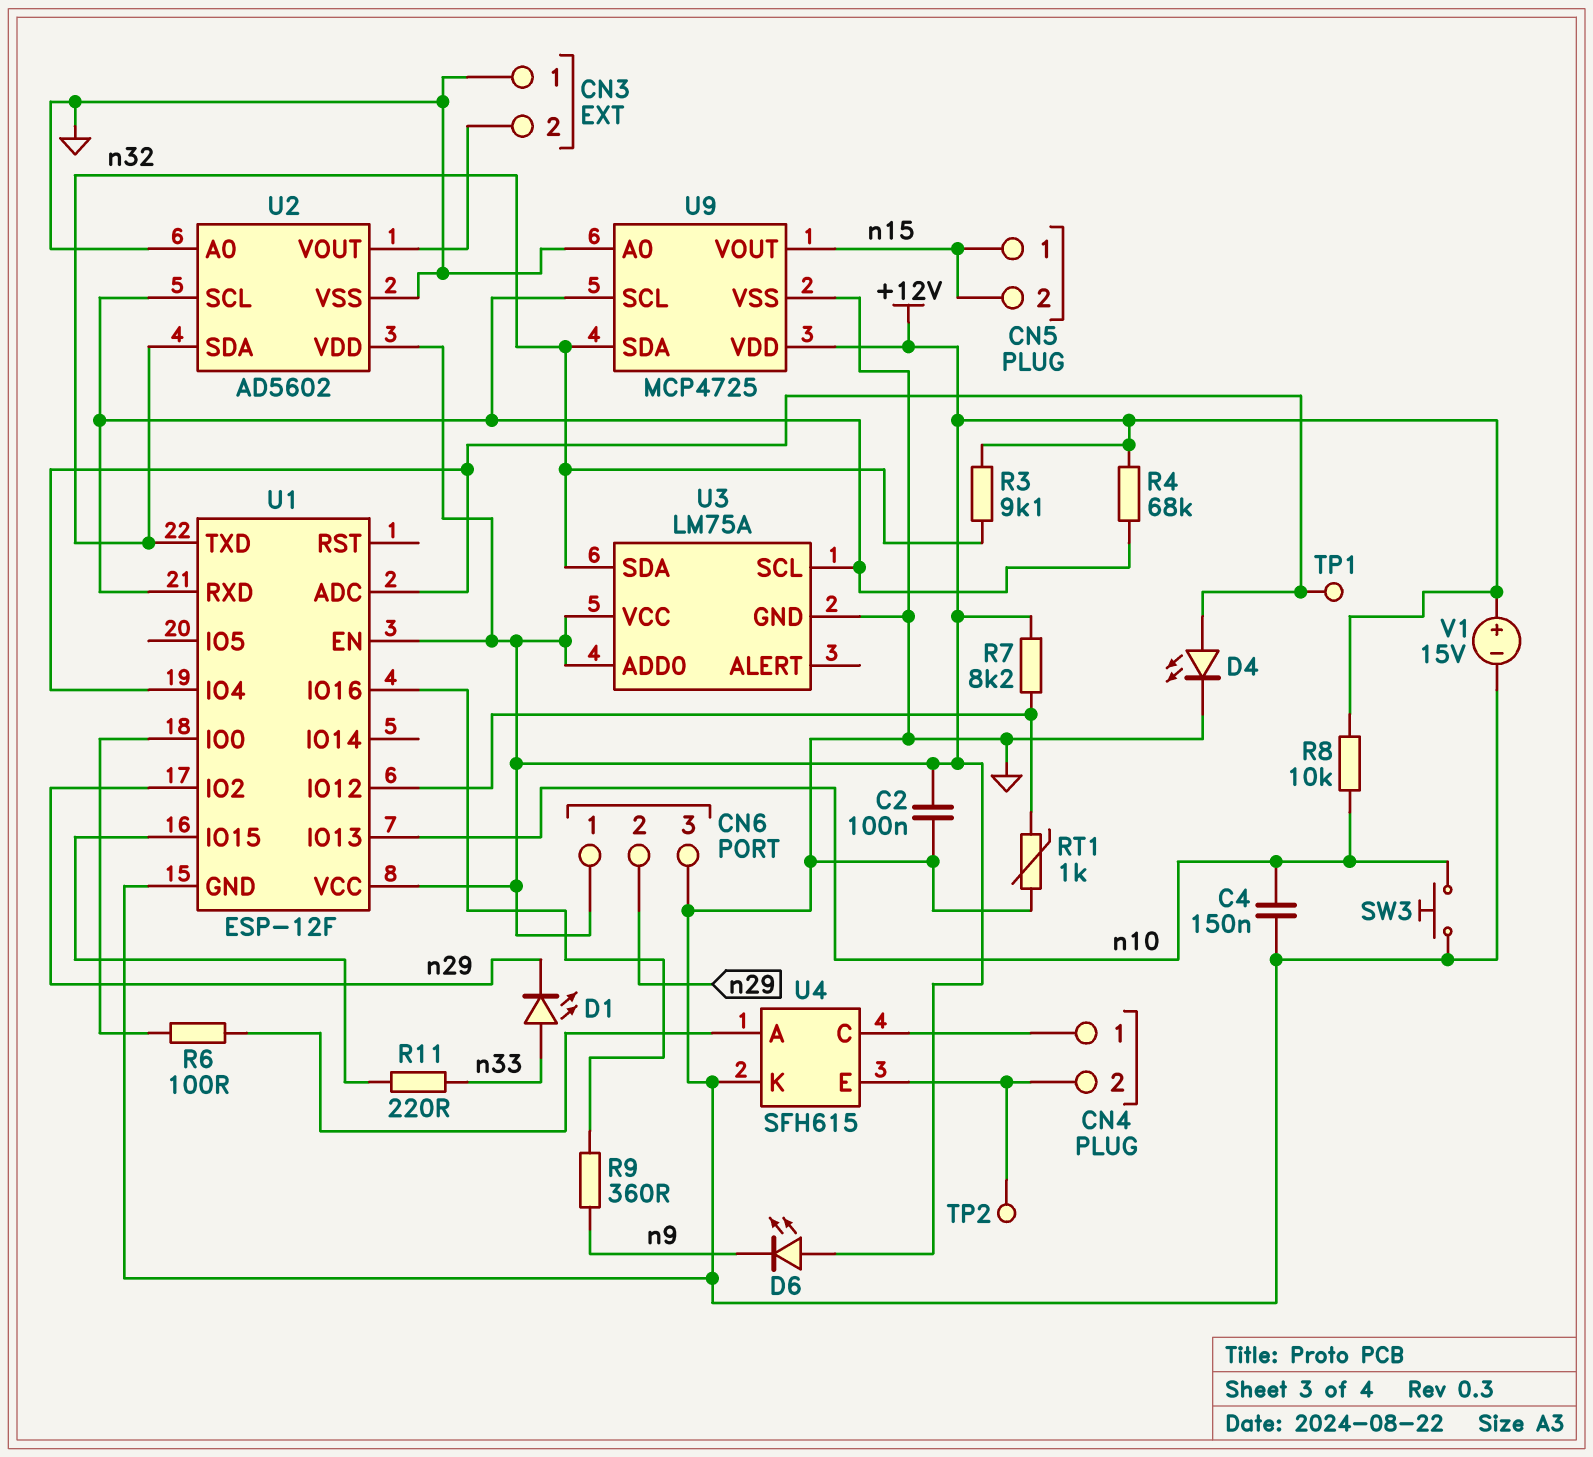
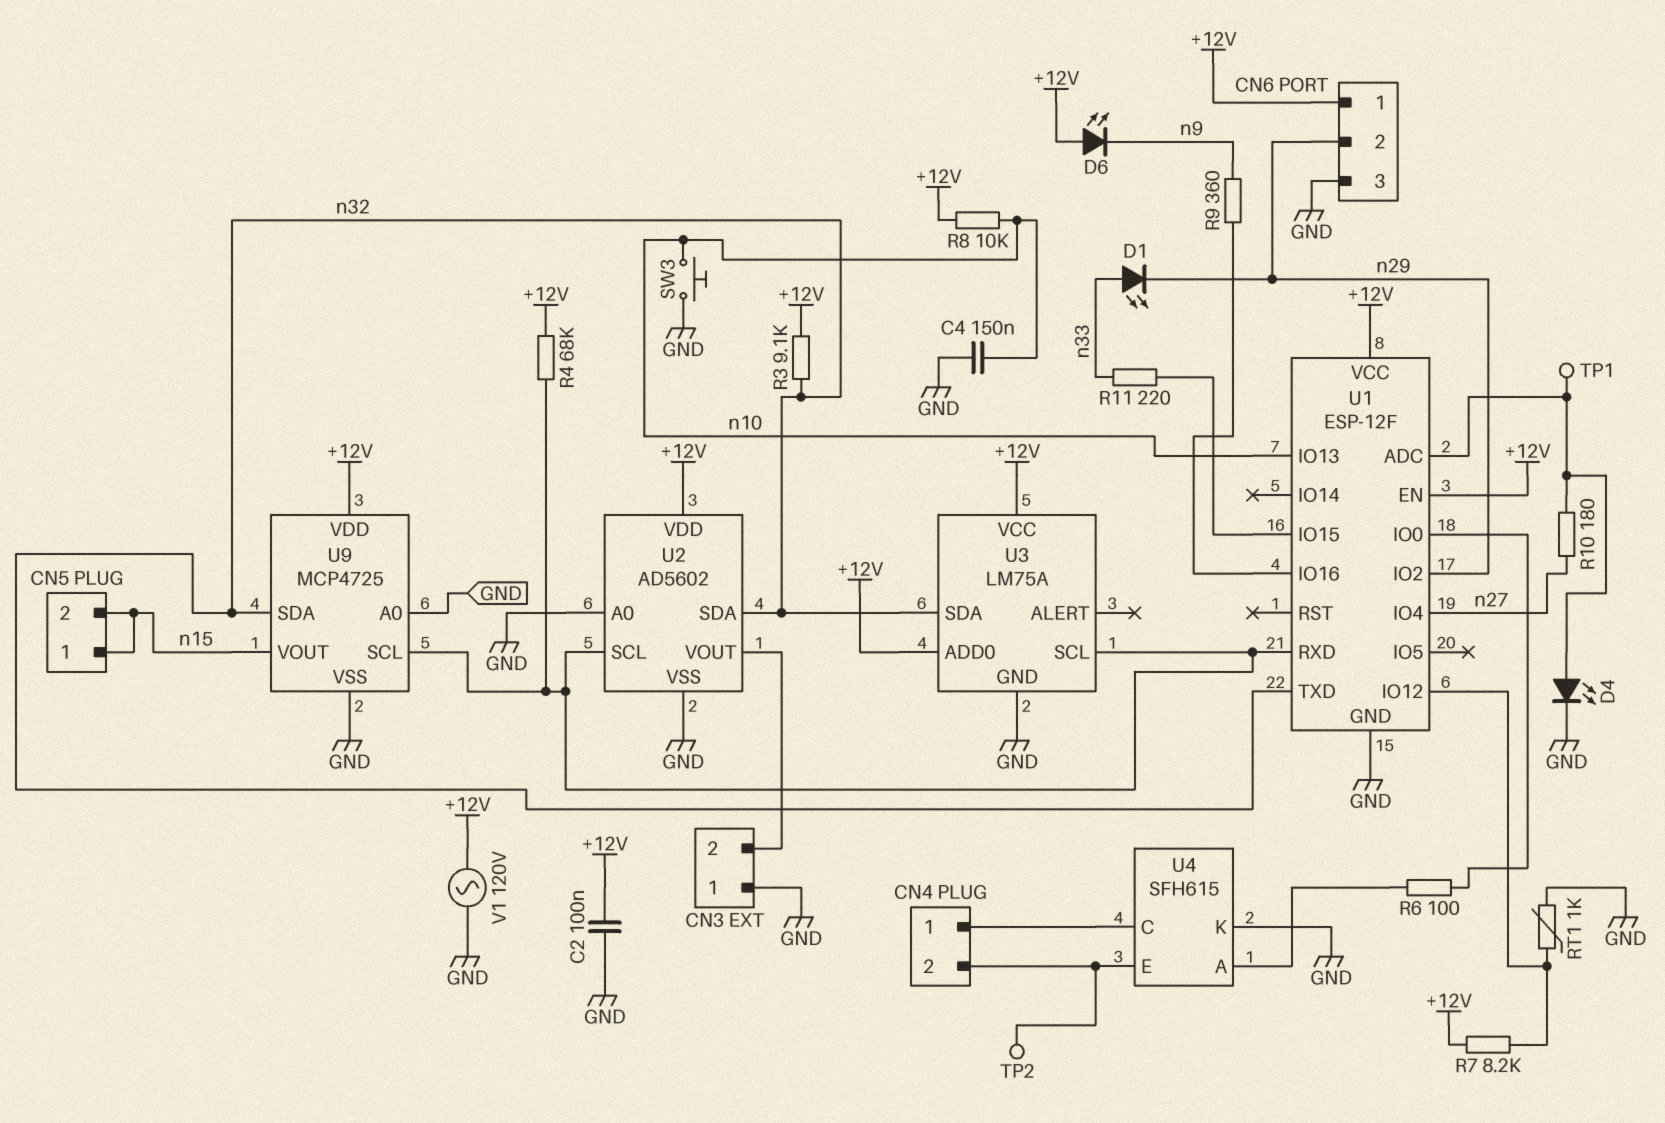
R10: none -> 180 (U1/ADC, n27)
U1 pin IO4: U1/ADC -> n27
V1: 15V (plus +12V, minus GND) -> AC 120V (+12V, GND)

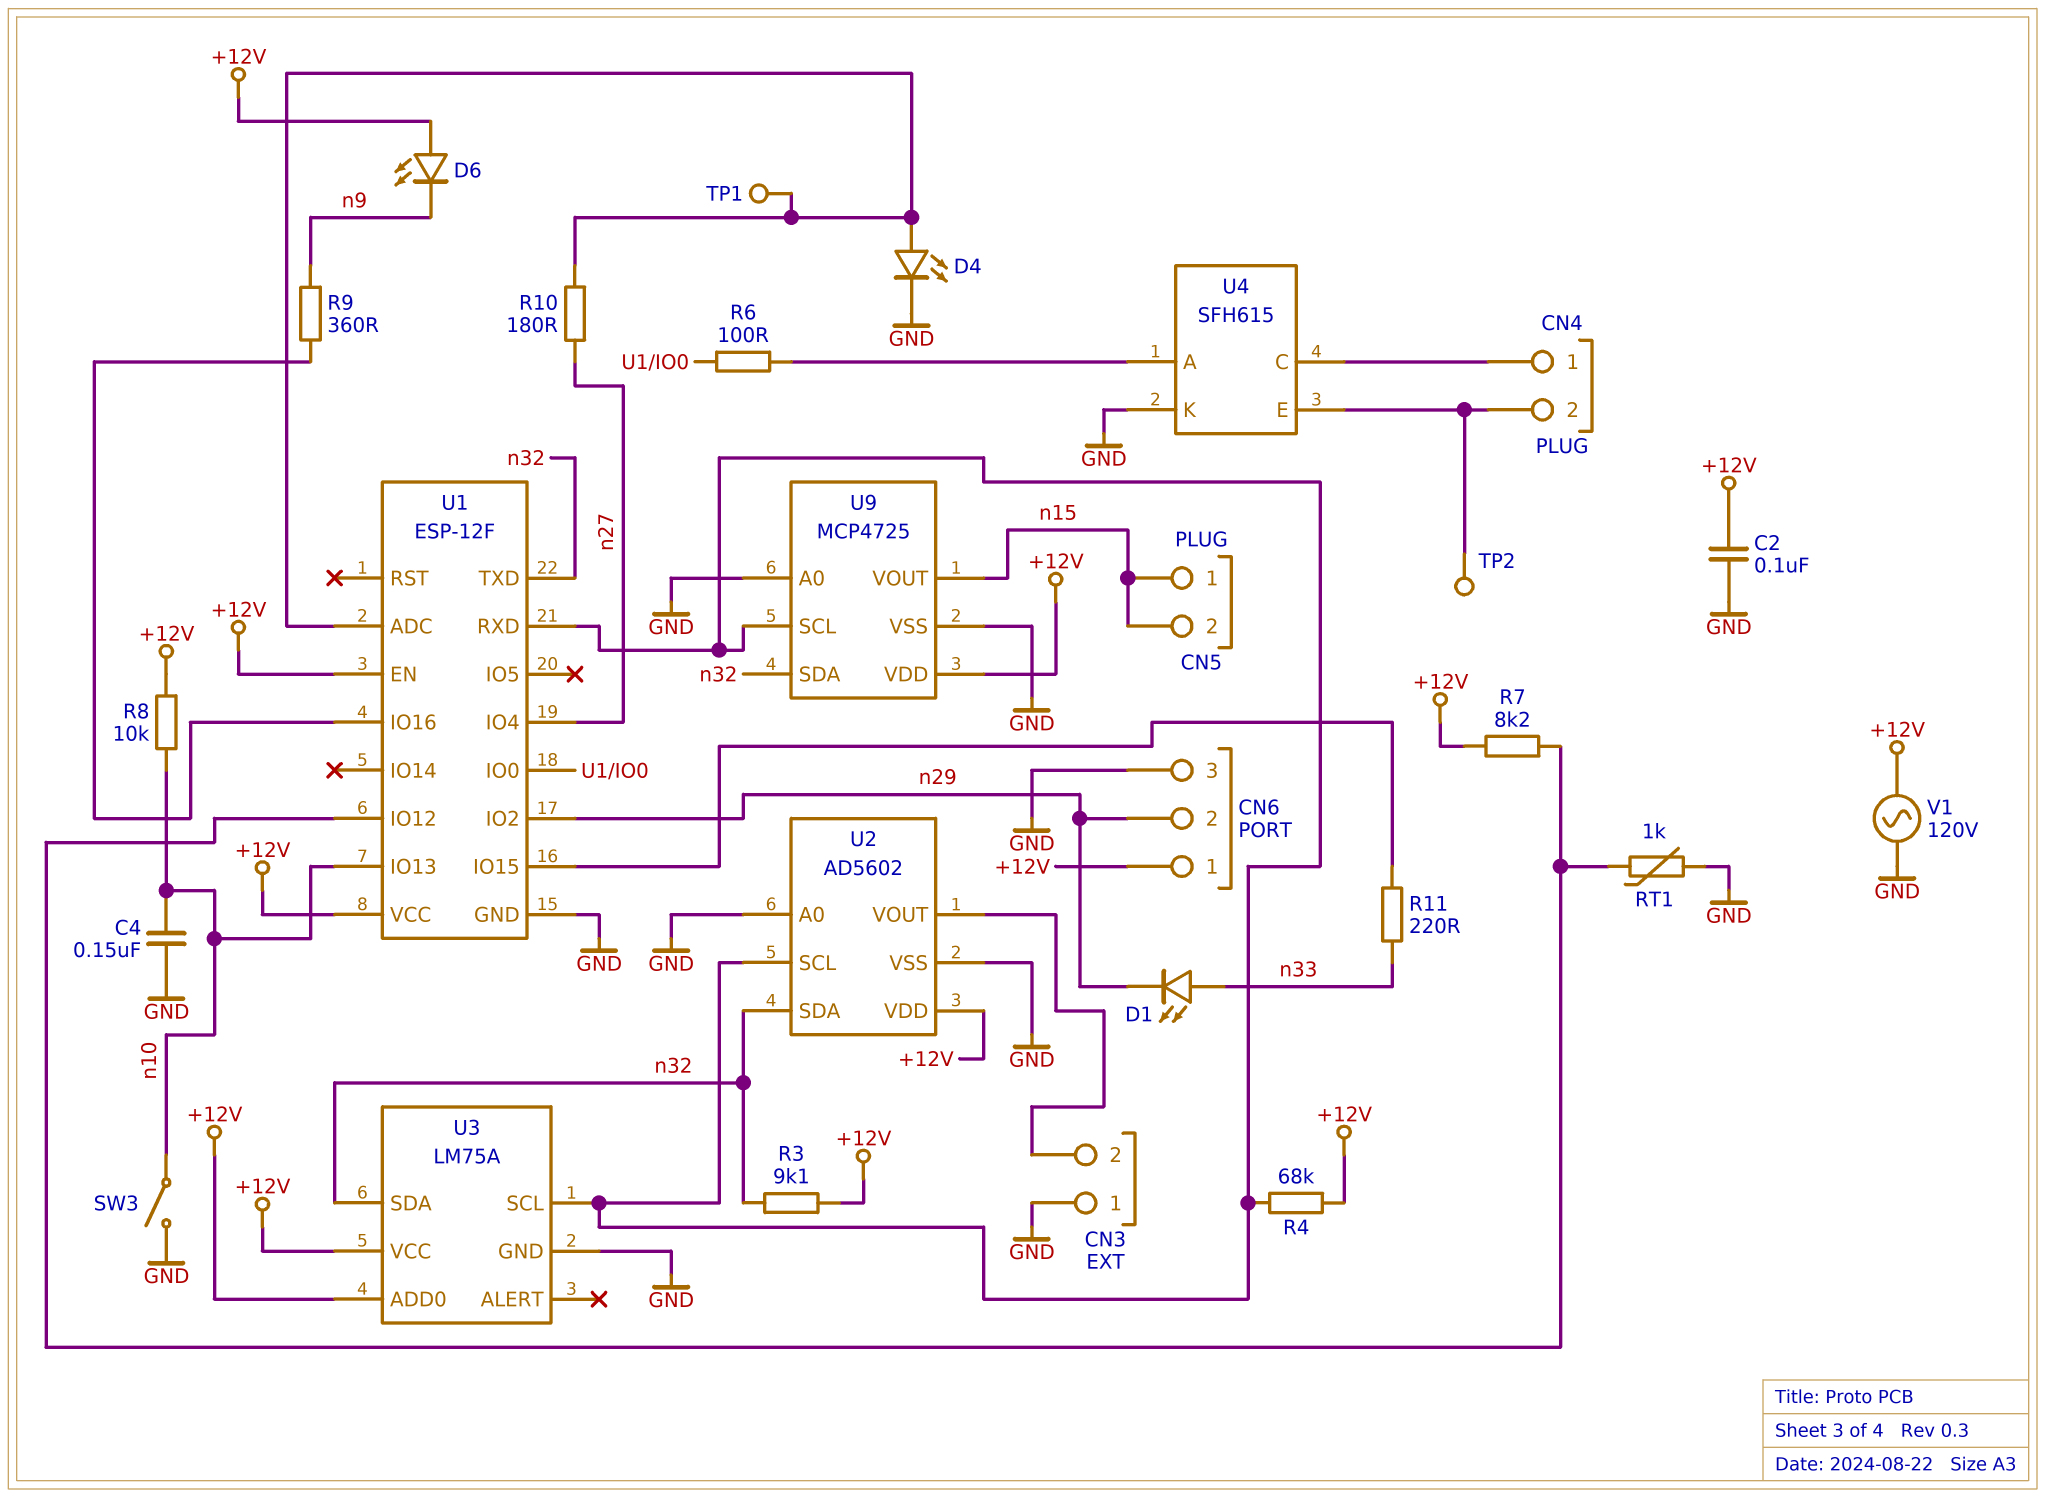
SW3: button (GND, n10) -> switch (GND, n10)

